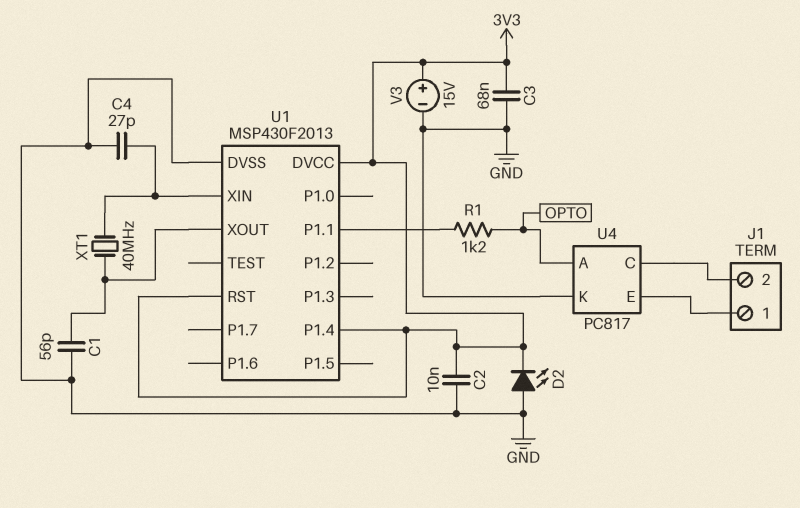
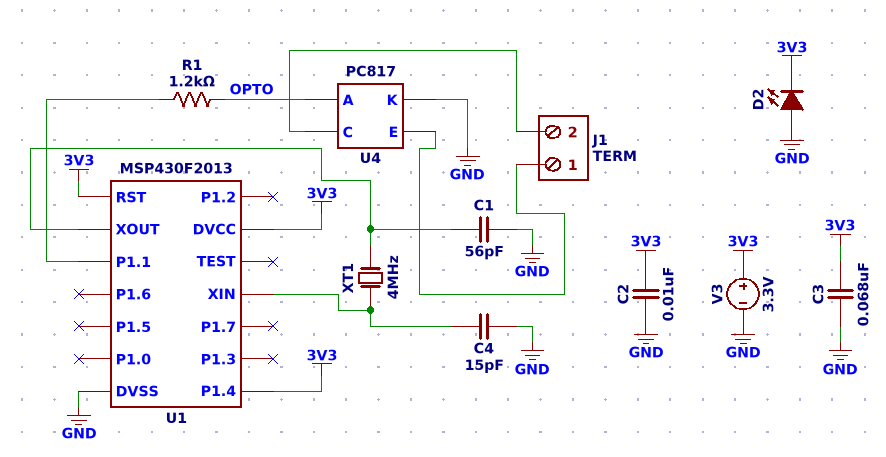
C4: 27pF (GND, U1/XIN) -> 15pF (GND, U1/XIN)
V3: 15V (plus 3V3, minus GND) -> 3.3V (plus 3V3, minus GND)
XT1: 40MHz (U1/XIN, U1/XOUT) -> 4MHz (U1/XIN, U1/XOUT)

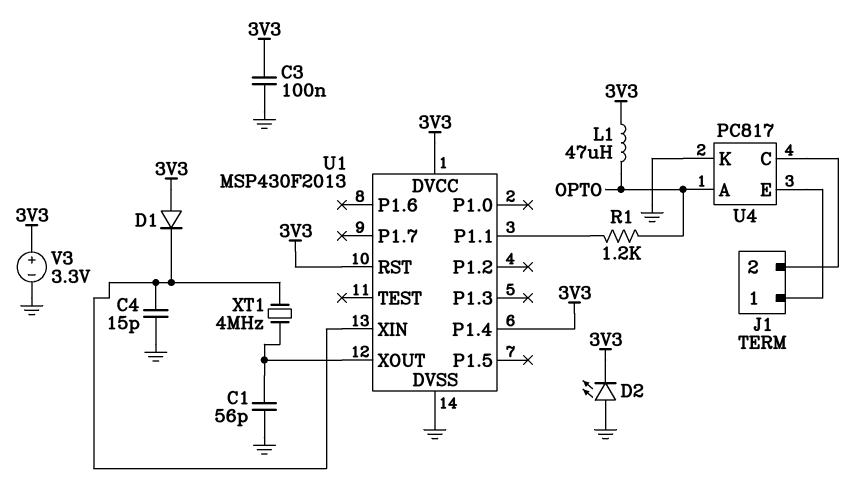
C2: 10nF (3V3, GND) -> none
C3: 68nF (3V3, GND) -> 100nF (3V3, GND)
D1: none -> diode (A 3V3, K U1/XIN)
L1: none -> 47uH (3V3, OPTO)

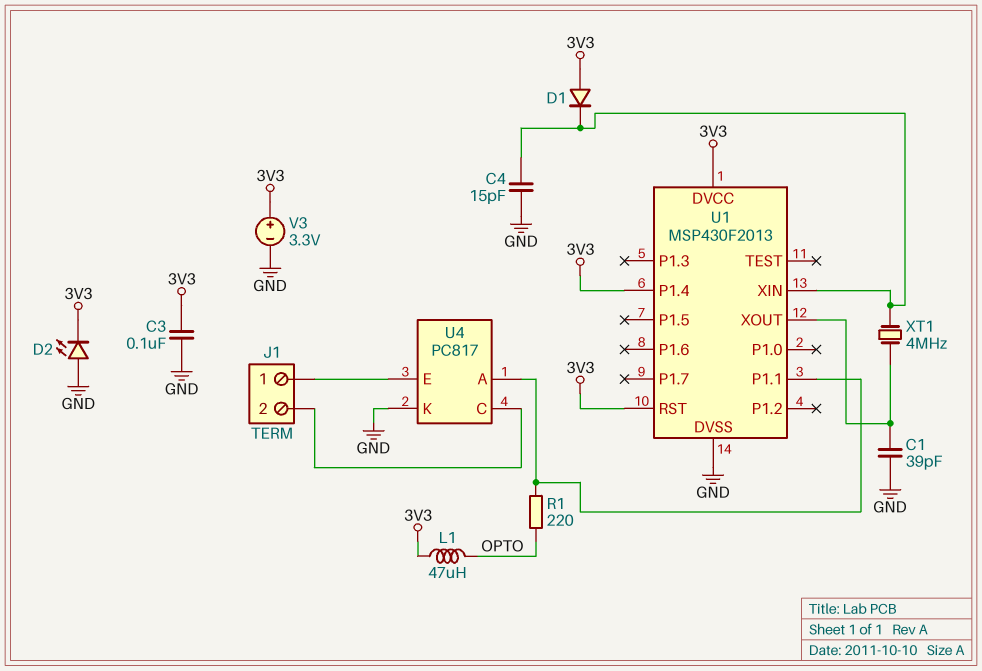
C1: 56pF (GND, U1/XOUT) -> 39pF (GND, U1/XOUT)
R1: 1.2k (OPTO, U1/P1.1) -> 220 (OPTO, U1/P1.1)
U4 pin A: OPTO -> U1/P1.1

